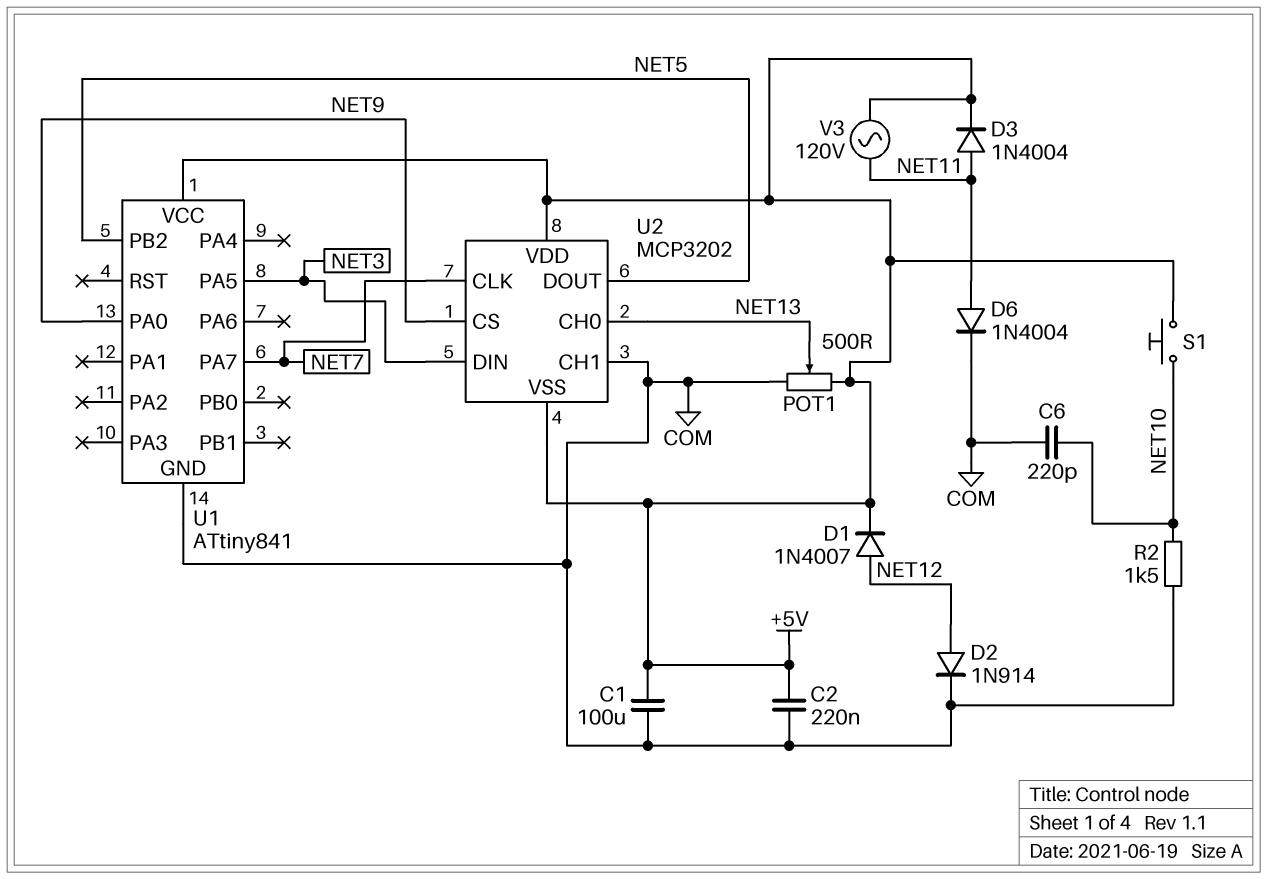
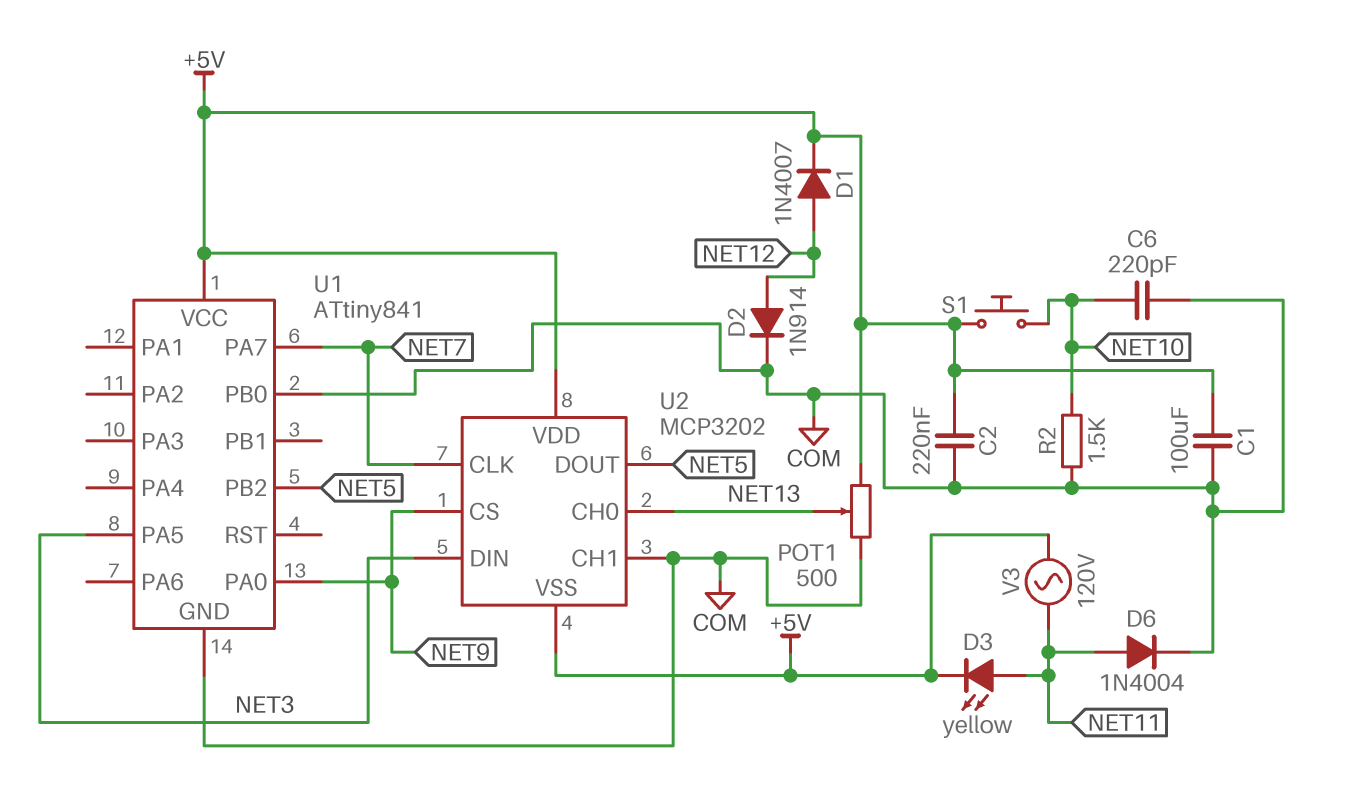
D3: diode 1N4004 (A NET11, K +5V) -> LED yellow (A NET11, K +5V)
U1 pin PB0: none -> COM

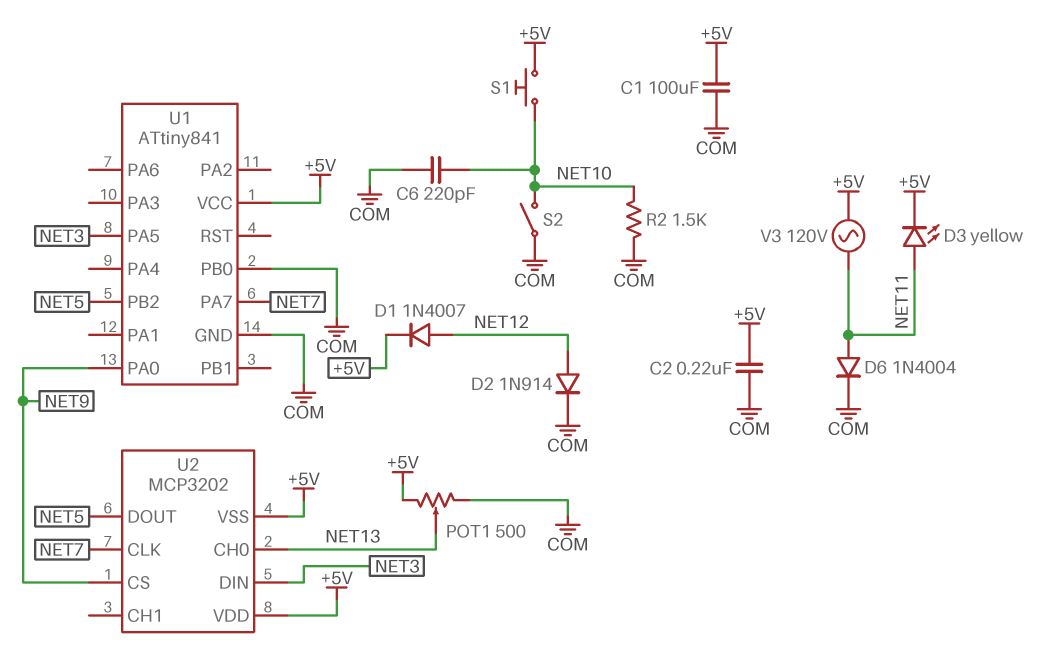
S2: none -> switch (COM, NET10)
U2 pin CH1: COM -> none

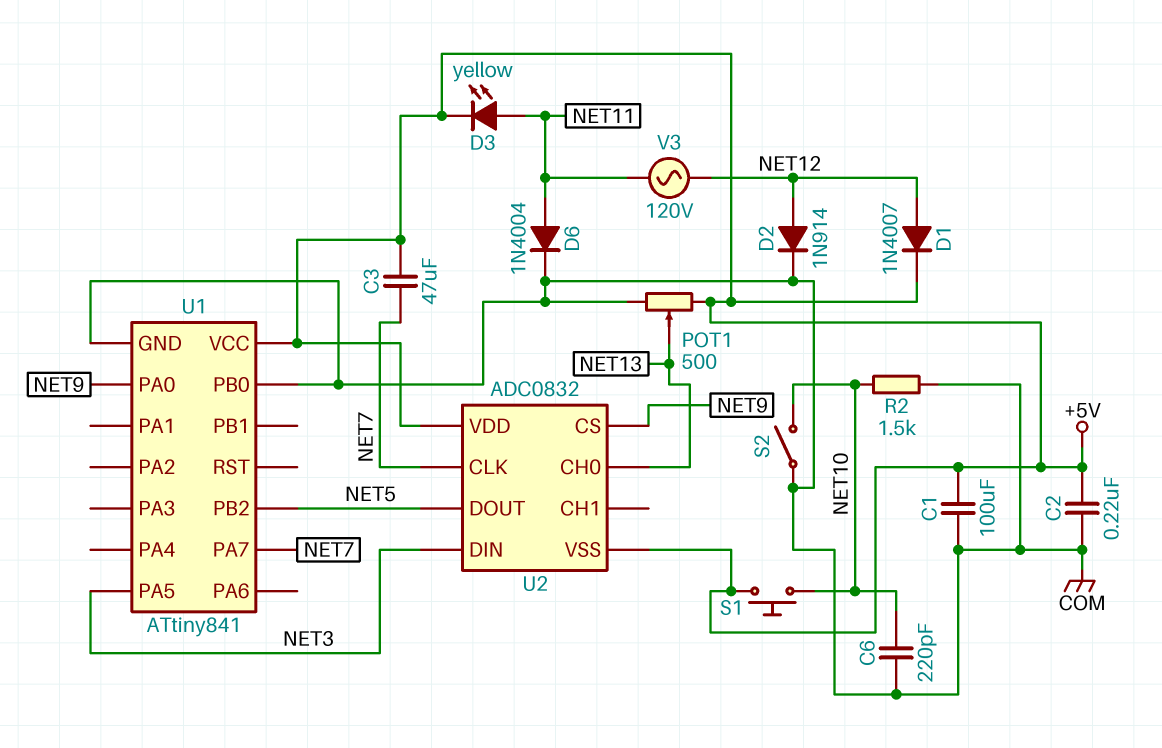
C3: none -> 47uF (+5V, NET7)
U2: MCP3202 -> ADC0832
V3: AC 120V (+5V, NET11) -> AC 120V (NET11, NET12)

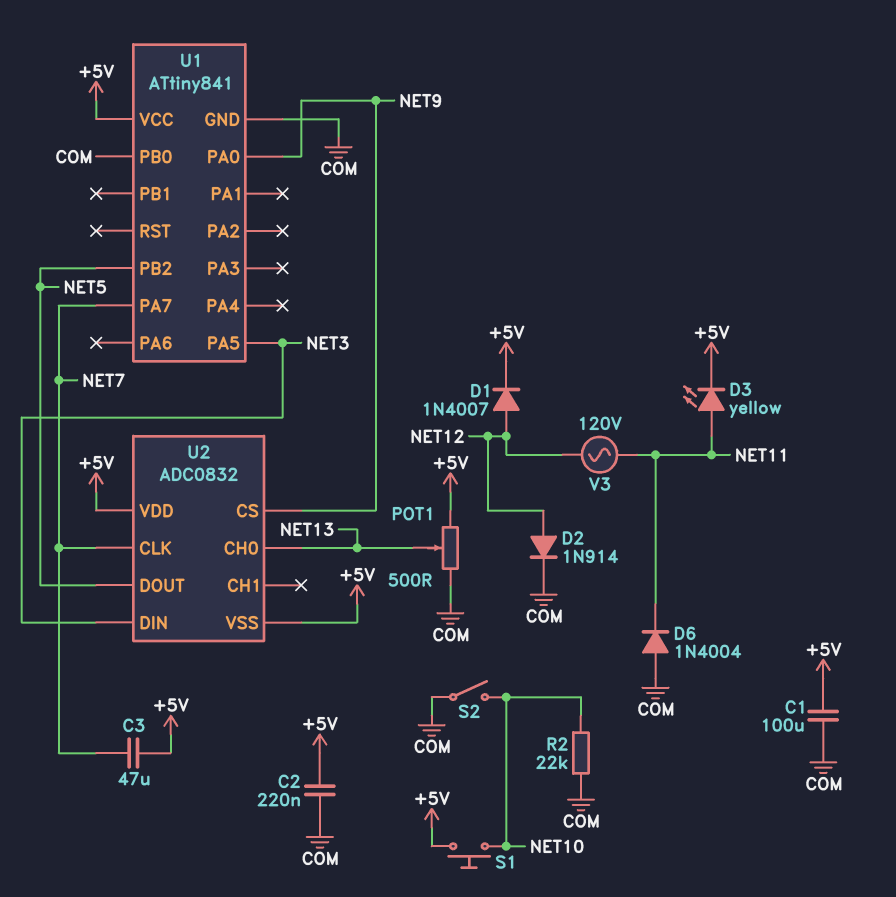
C6: 220pF (COM, NET10) -> none
D6: diode 1N4004 (A NET11, K COM) -> diode 1N4004 (A COM, K NET11)
R2: 1.5k (COM, NET10) -> 22k (COM, NET10)

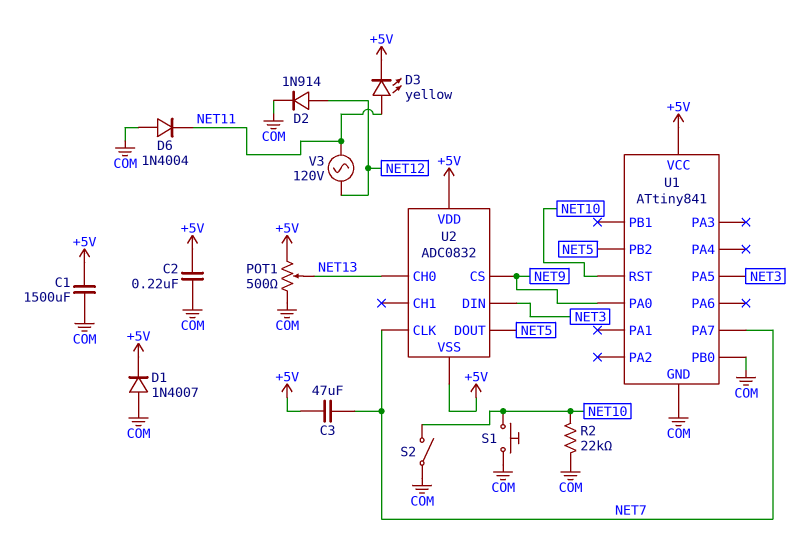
C1: 100uF (+5V, COM) -> 1500uF (+5V, COM)
D1: diode 1N4007 (A NET12, K +5V) -> diode 1N4007 (A COM, K +5V)
S1: button (+5V, NET10) -> button (COM, NET10)
U1 pin RST: none -> NET10

